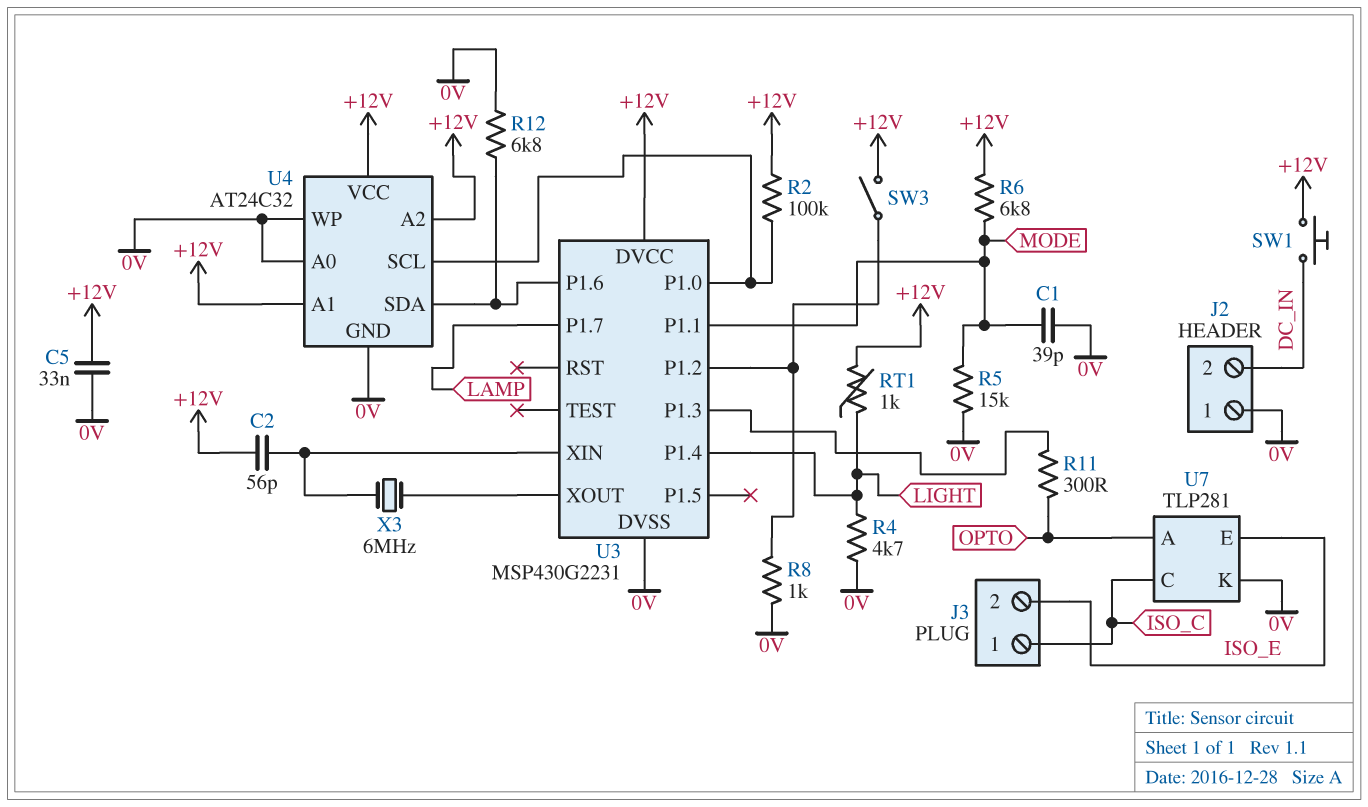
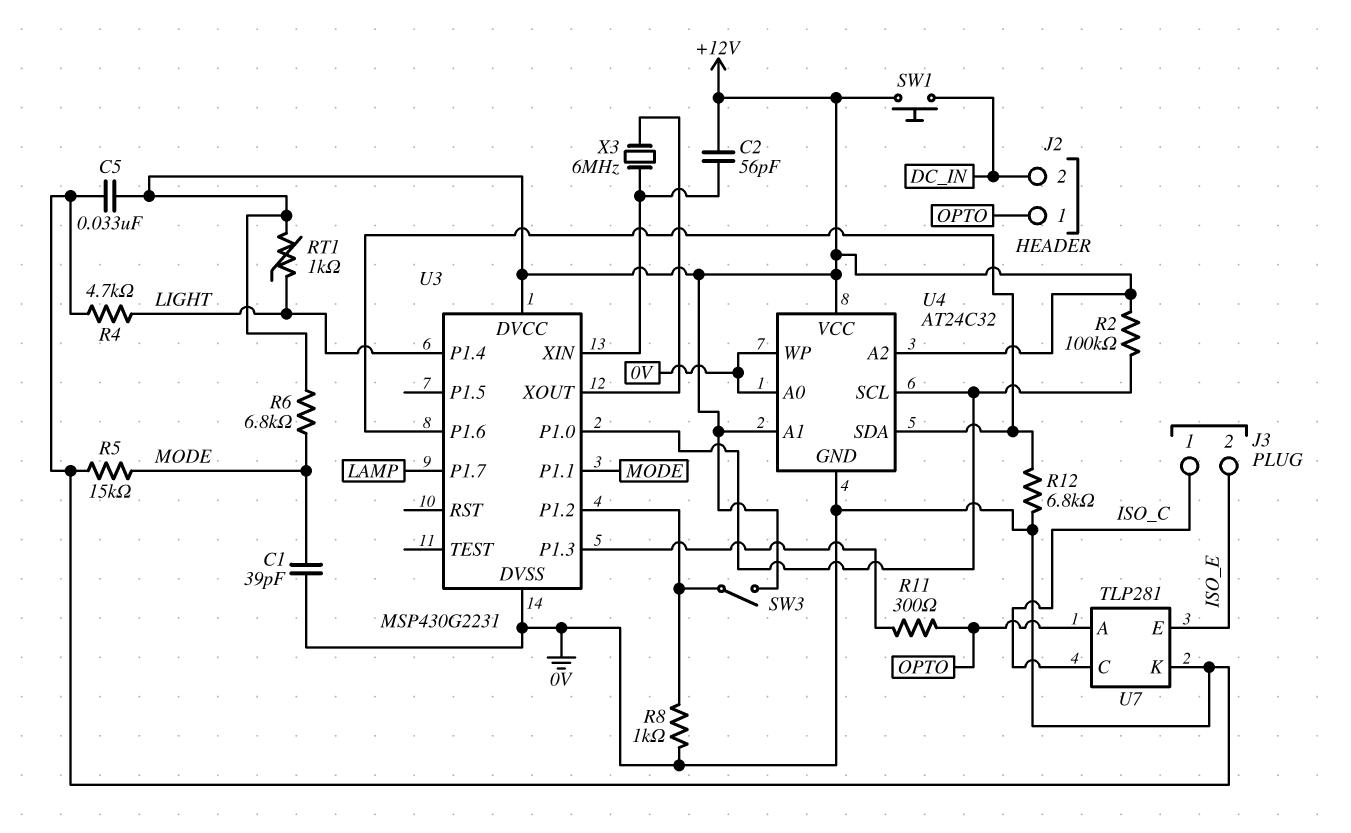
J2 pin 1: 0V -> OPTO

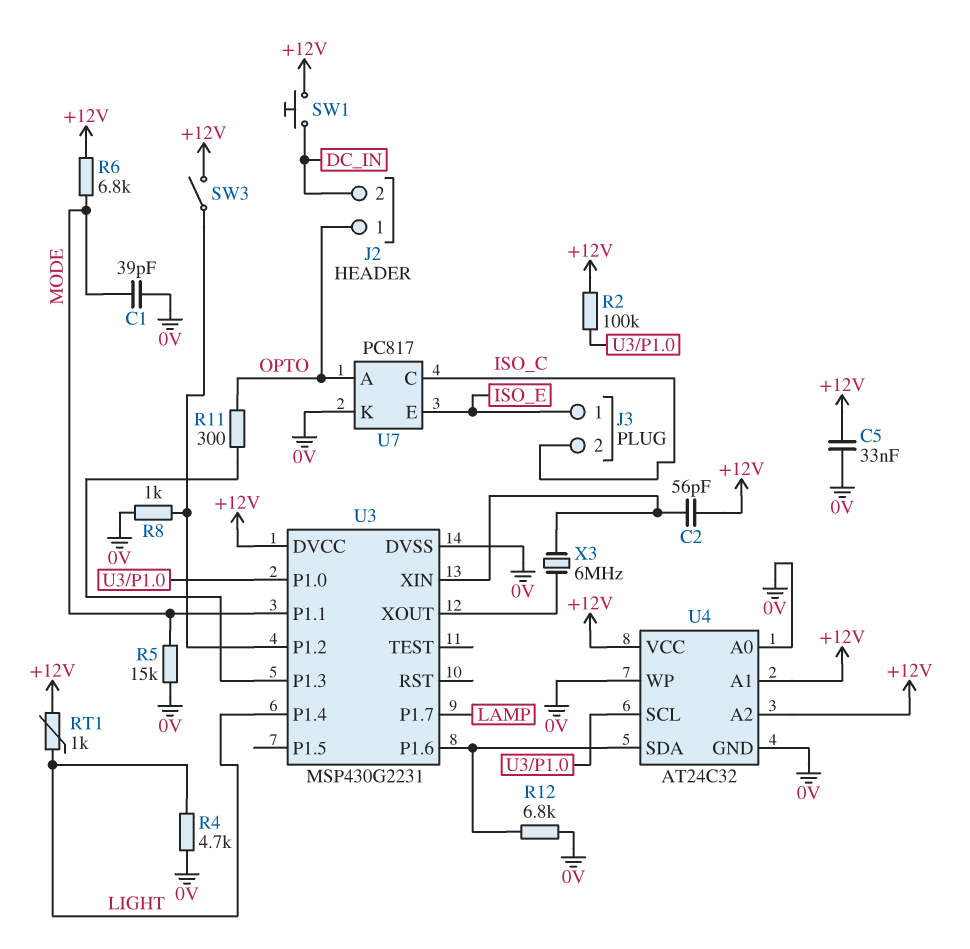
J3 pin 1: ISO_C -> ISO_E
J3 pin 2: ISO_E -> ISO_C
U7: TLP281 -> PC817

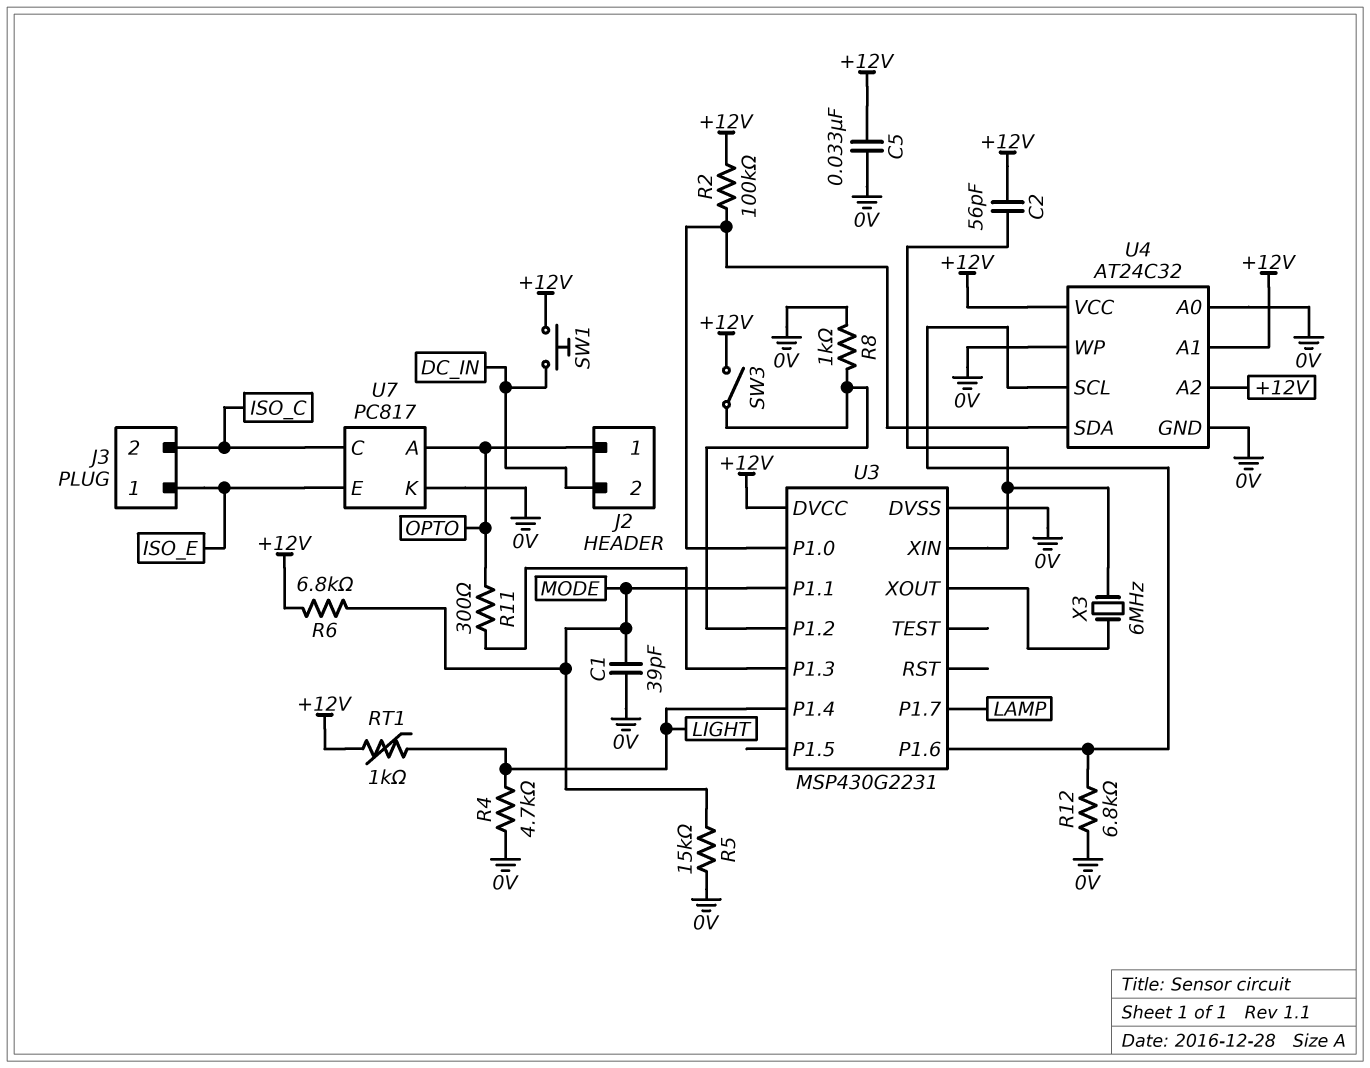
U4 pin SCL: U3/P1.0 -> U3/P1.6
U4 pin SDA: U3/P1.6 -> U3/P1.0

